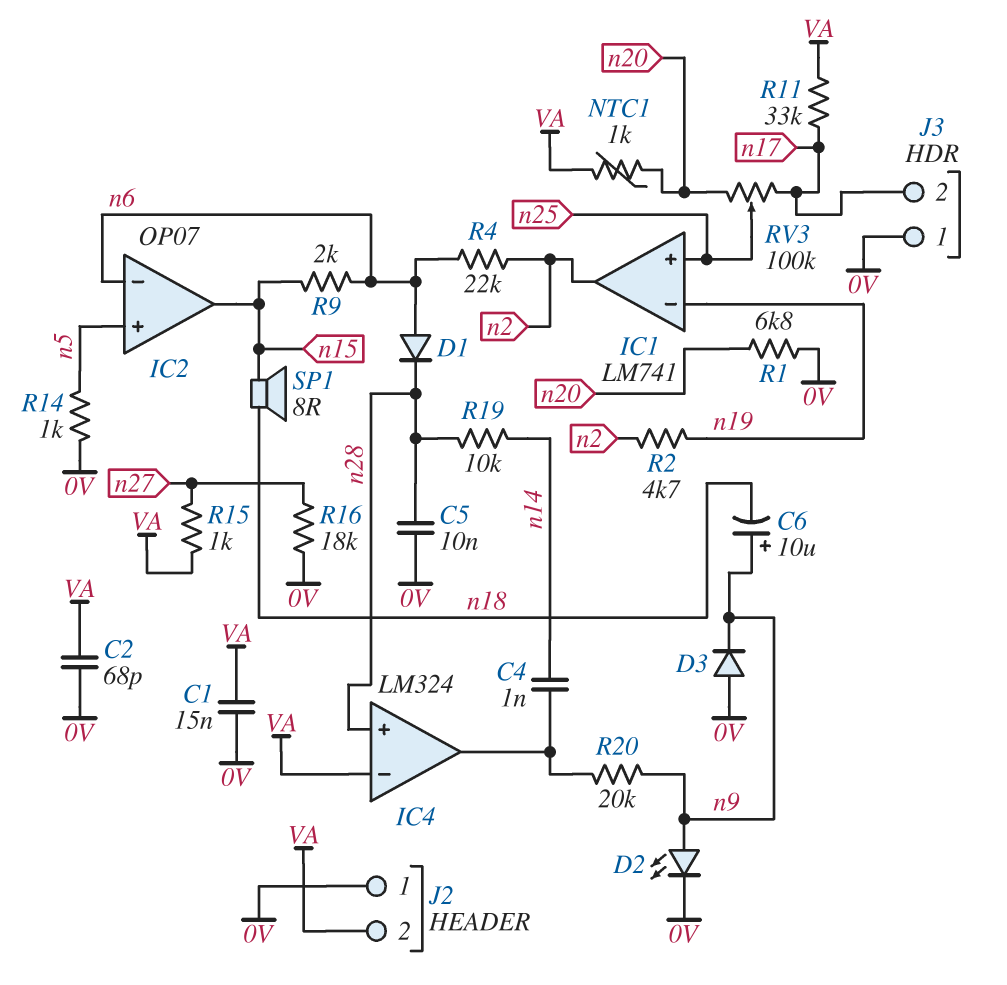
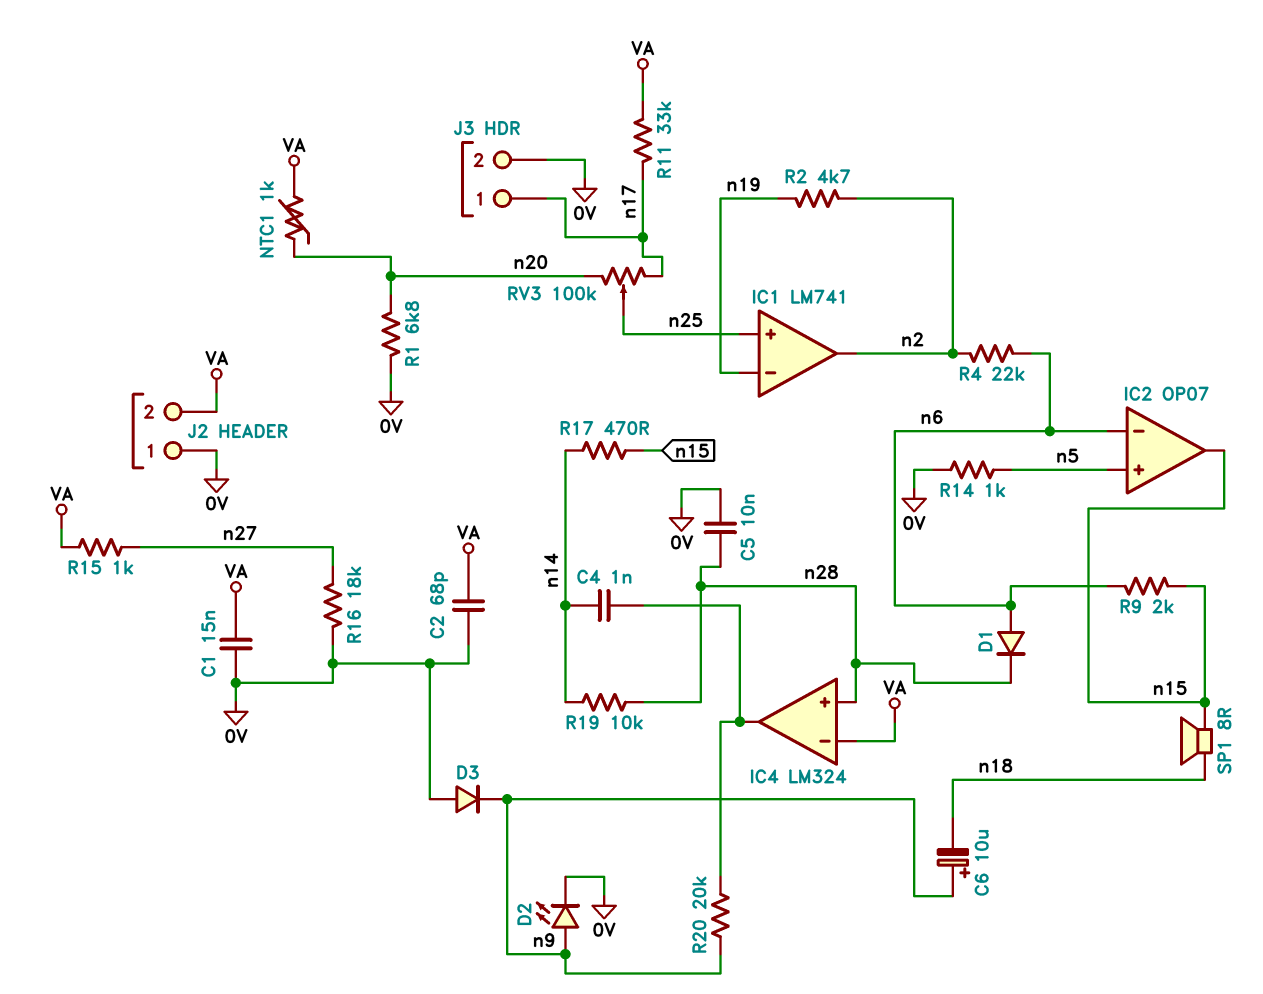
J3 pin 1: 0V -> n17
J3 pin 2: n17 -> 0V
R17: none -> 470 (n14, n15)

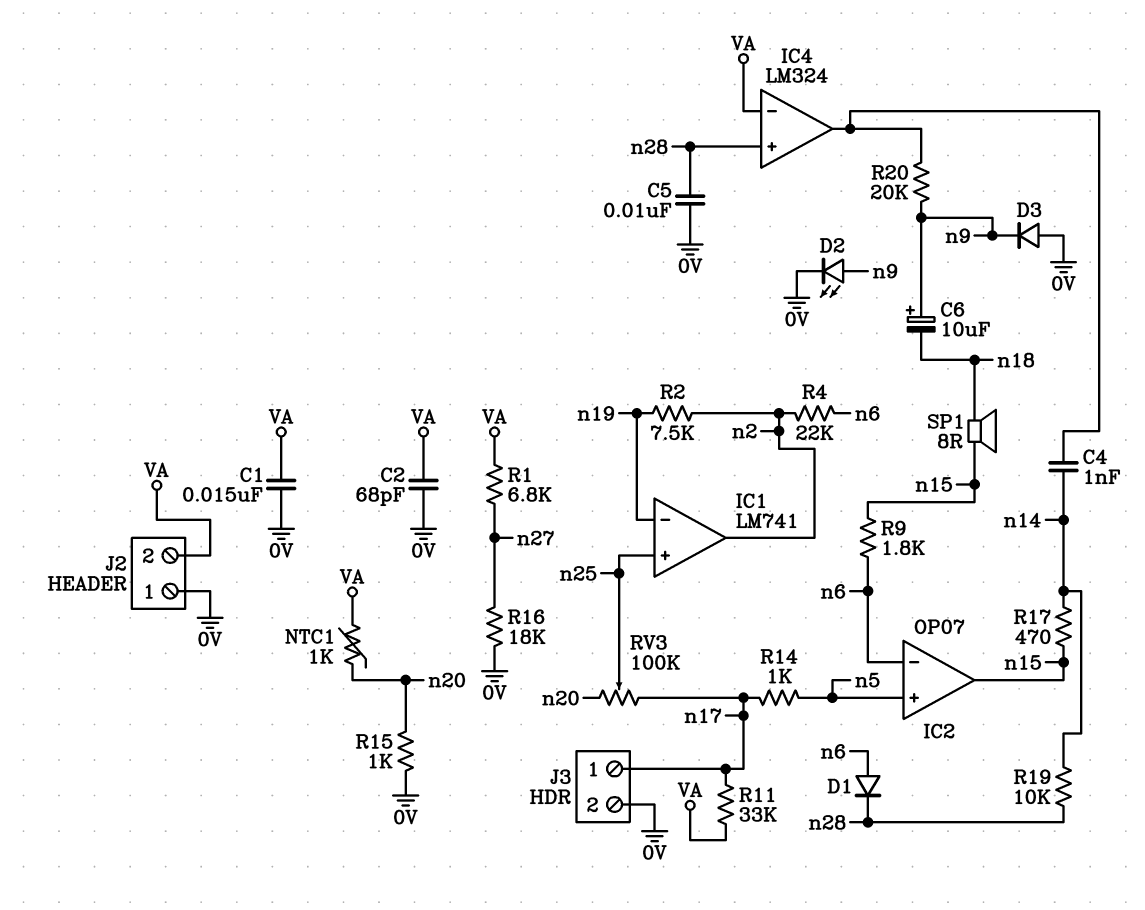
R1: 6.8k (0V, n20) -> 6.8k (VA, n27)
R2: 4.7k (n2, n19) -> 7.5k (n2, n19)
R9: 2k (n6, n15) -> 1.8k (n6, n15)
R14: 1k (0V, n5) -> 1k (n5, n17)
R15: 1k (VA, n27) -> 1k (0V, n20)

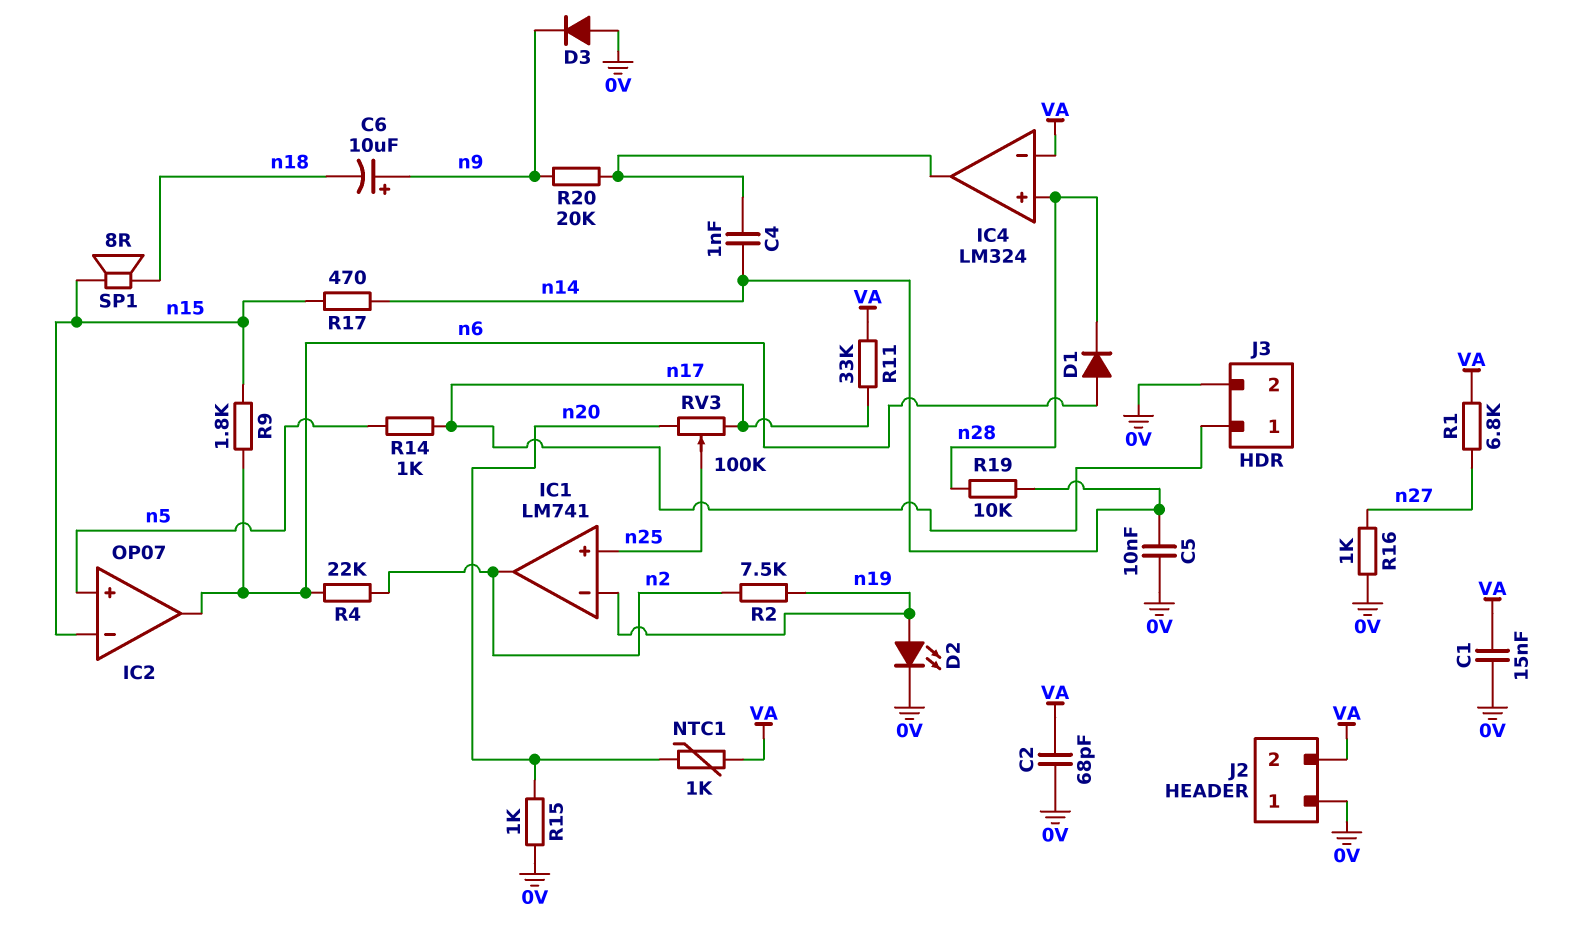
C5: 10nF (0V, n28) -> 10nF (0V, n14)
D2: LED (A n9, K 0V) -> LED (A n19, K 0V)
IC2 pin in-: n6 -> n15
IC2 pin out: n15 -> n6
R16: 18k (0V, n27) -> 1k (0V, n27)

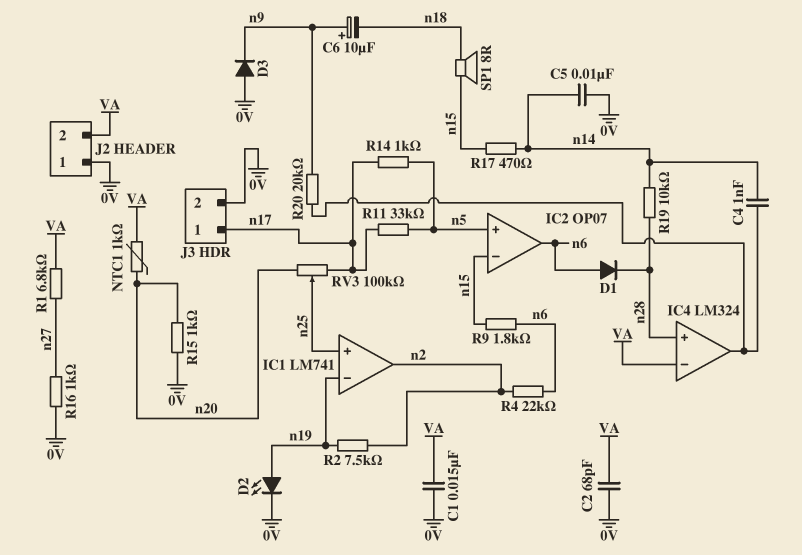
R11: 33k (VA, n17) -> 33k (n5, n17)

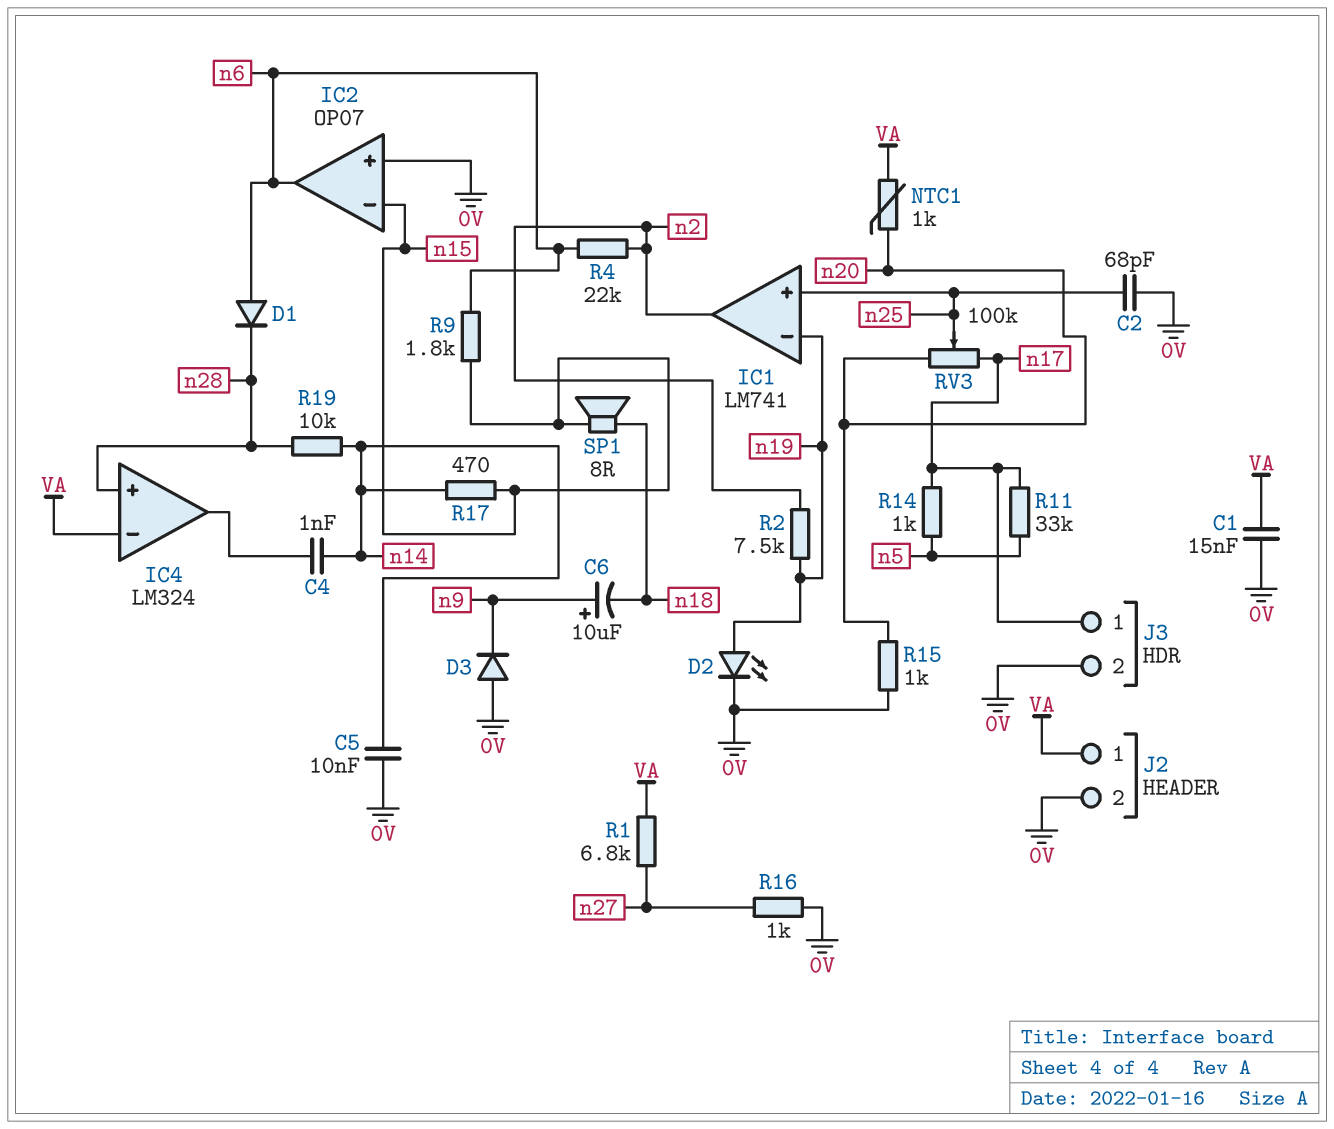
C2: 68pF (0V, VA) -> 68pF (0V, n25)
IC2 pin in+: n5 -> 0V
J2 pin 1: 0V -> VA
J2 pin 2: VA -> 0V
R20: 20k (IC4/out, n9) -> none

